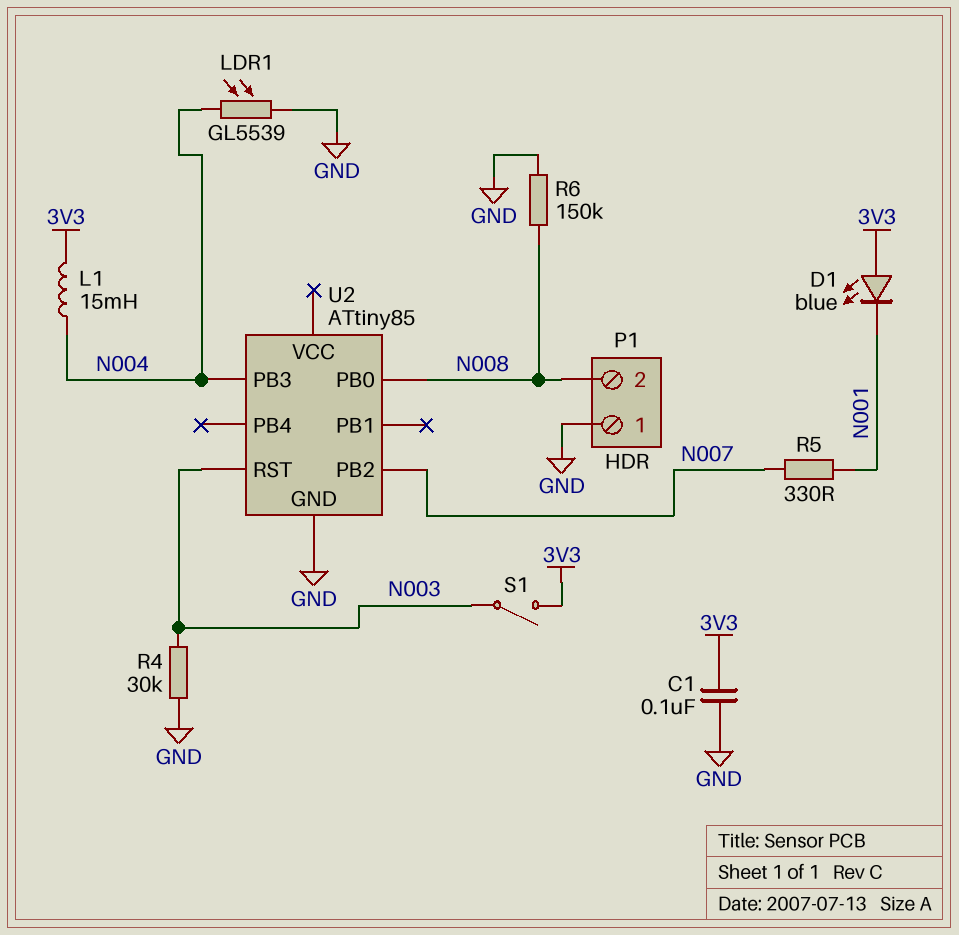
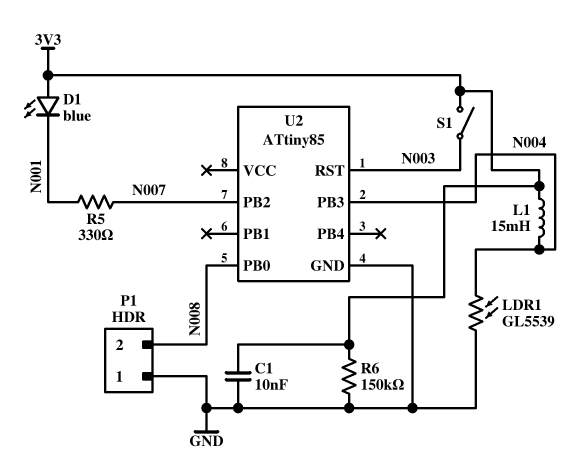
C1: 100nF (3V3, GND) -> 10nF (3V3, GND)
R4: 30k (GND, N003) -> none
R6: 150k (GND, N008) -> 150k (3V3, GND)

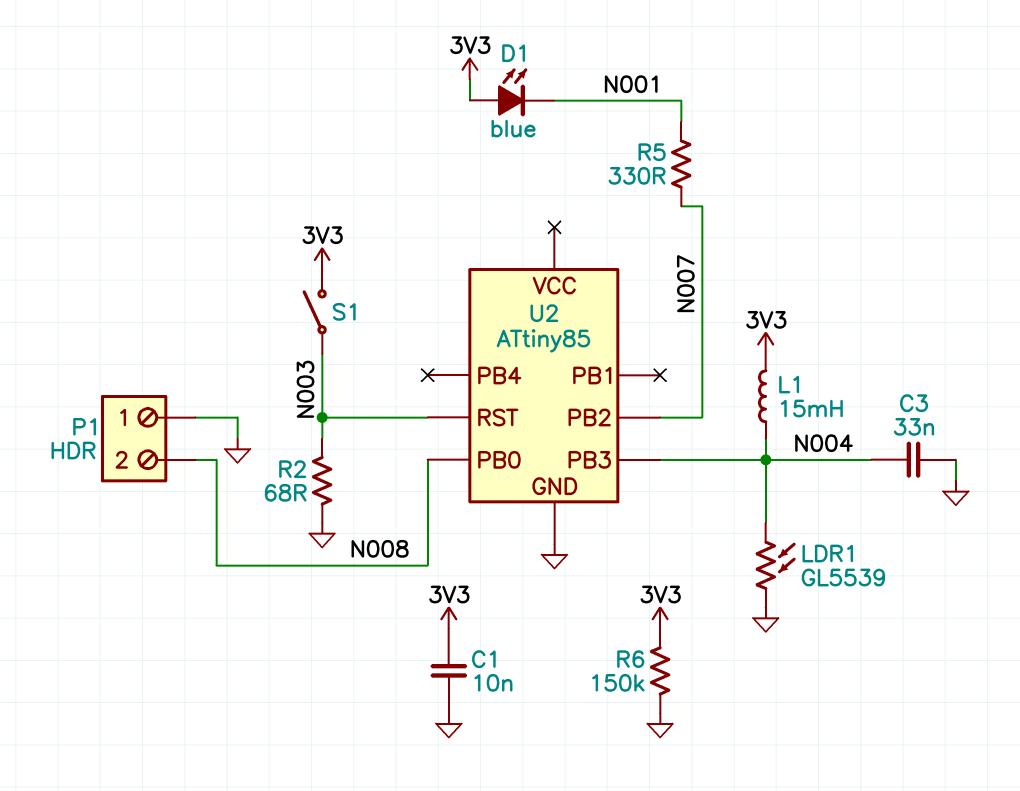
C3: none -> 33nF (GND, N004)
R2: none -> 68 (GND, N003)

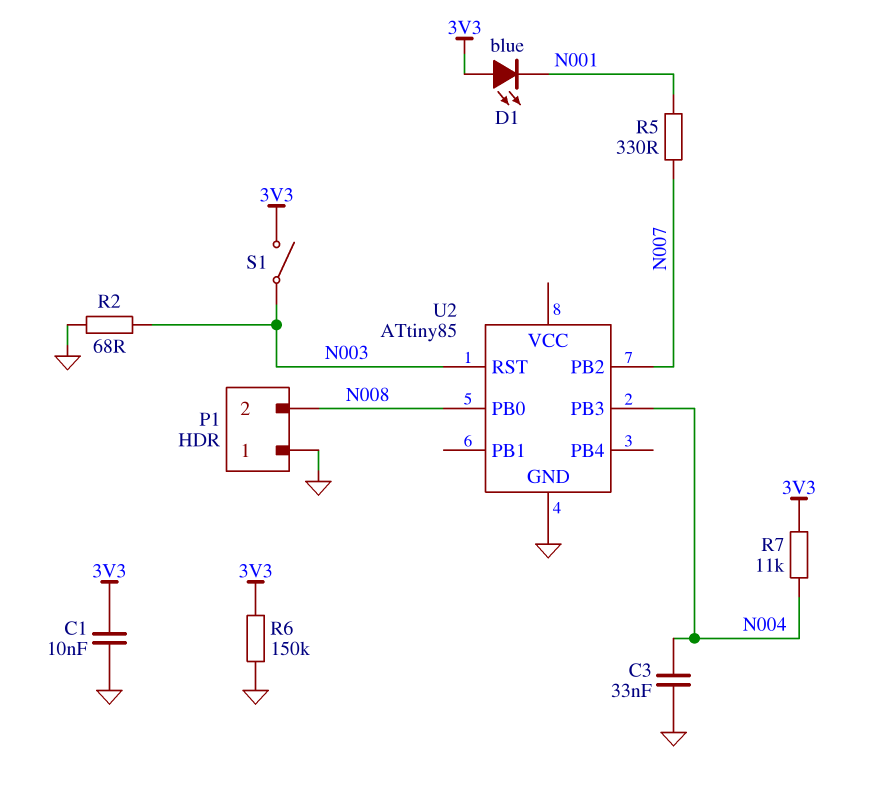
L1: 15mH (3V3, N004) -> none
LDR1: GL5539 (GND, N004) -> none
R7: none -> 11k (3V3, N004)

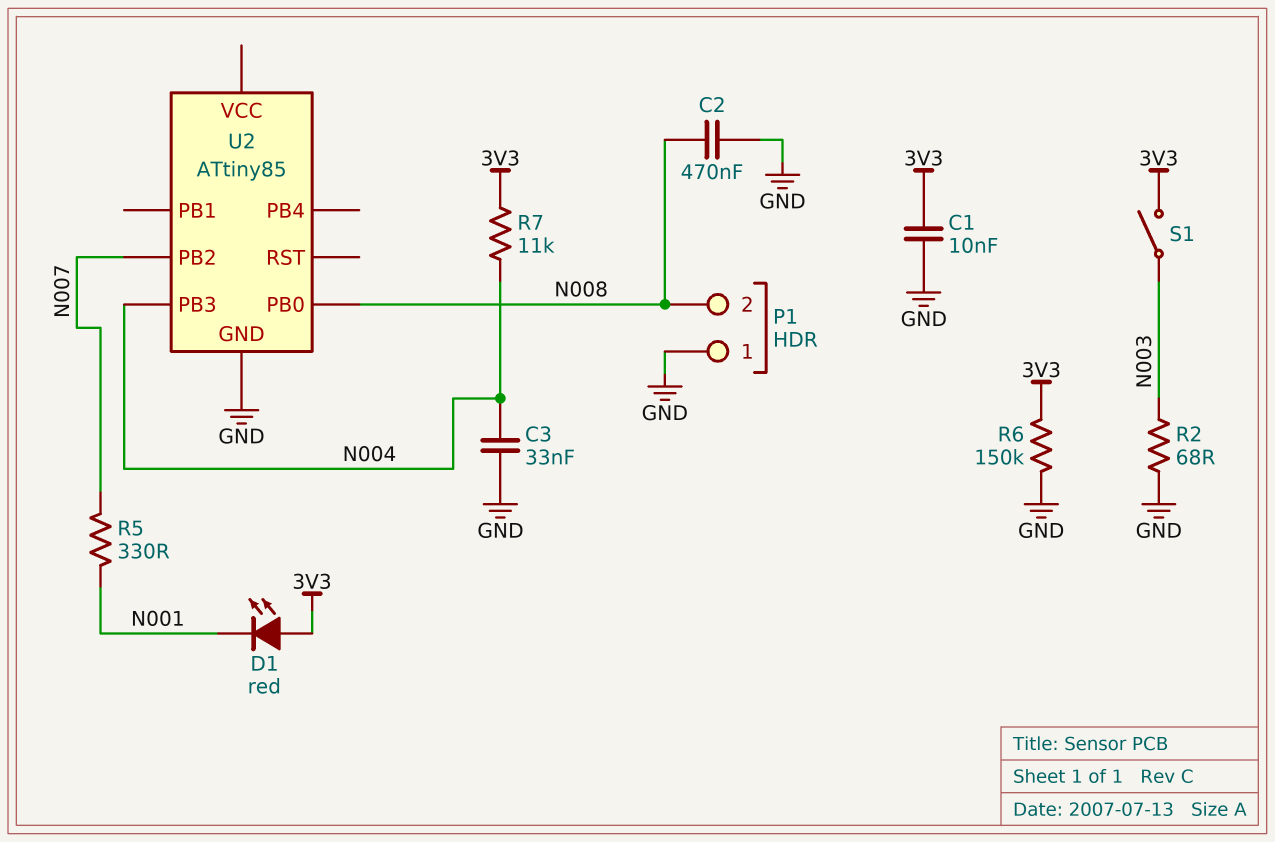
C2: none -> 470nF (GND, N008)
D1: LED blue (A 3V3, K N001) -> LED red (A 3V3, K N001)
U2 pin RST: N003 -> none

